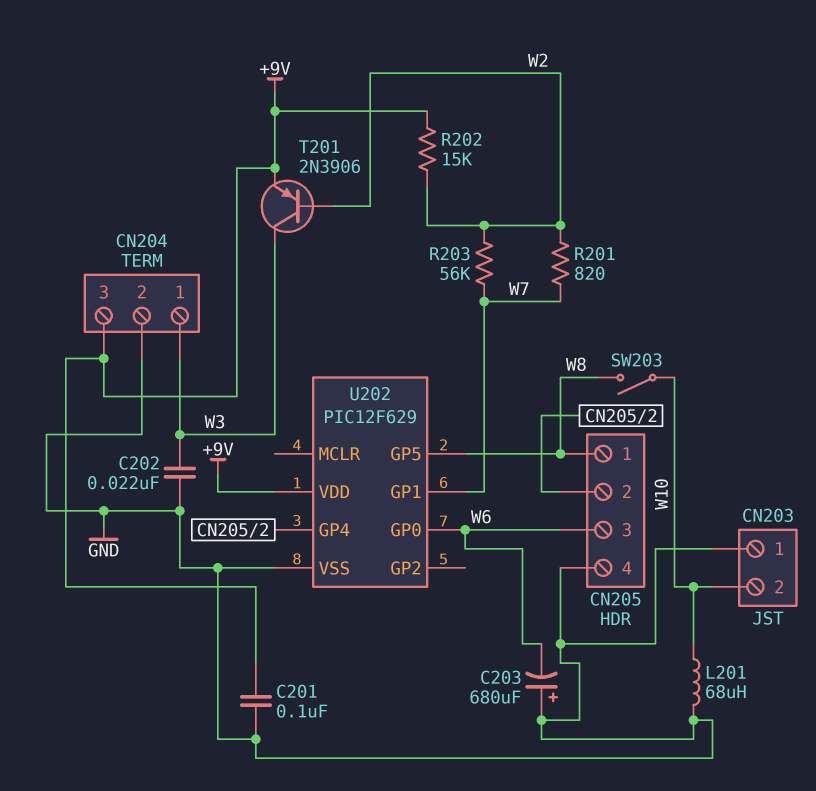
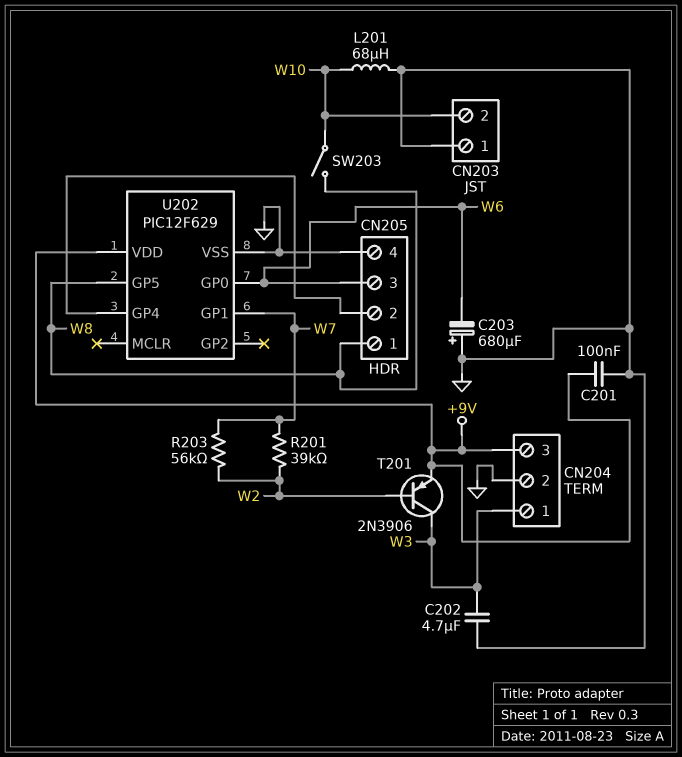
C202: 22nF (GND, W3) -> 4.7uF (GND, W3)
R201: 820 (W2, W7) -> 39k (W2, W7)
R202: 15k (+9V, W2) -> none

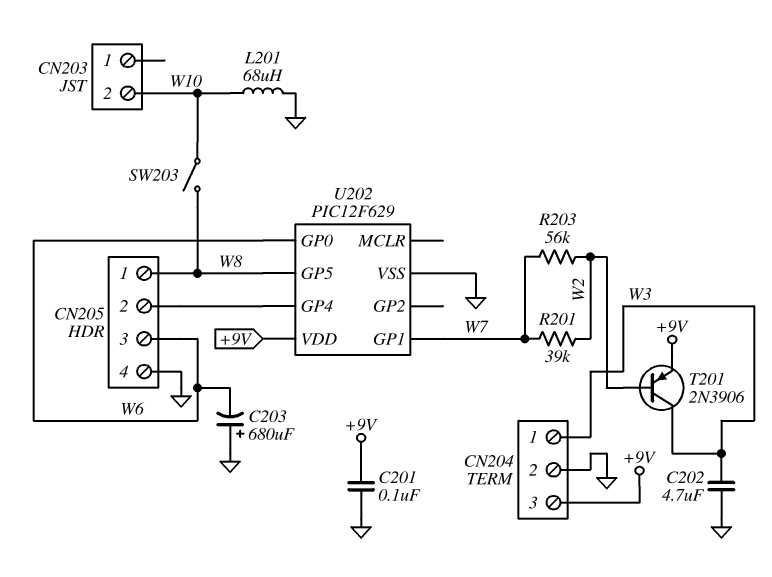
CN203 pin 1: GND -> none

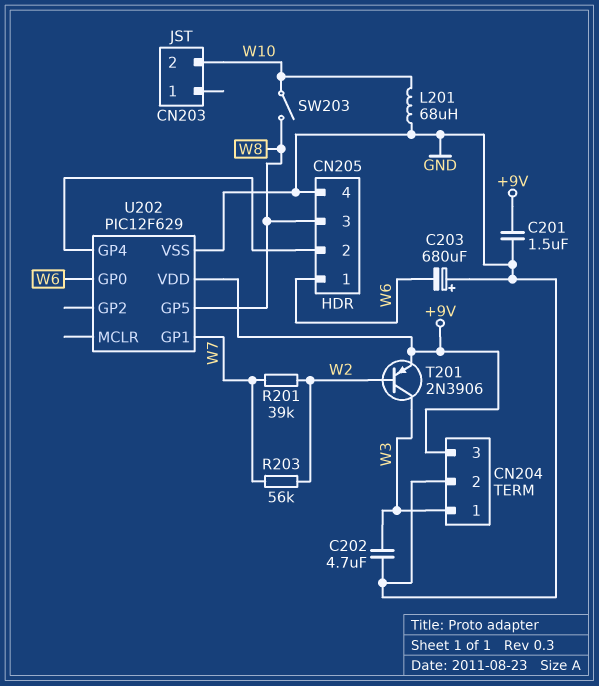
C201: 100nF (+9V, GND) -> 1.5uF (+9V, GND)
CN205 pin 1: W8 -> W6
CN205 pin 3: W6 -> W8

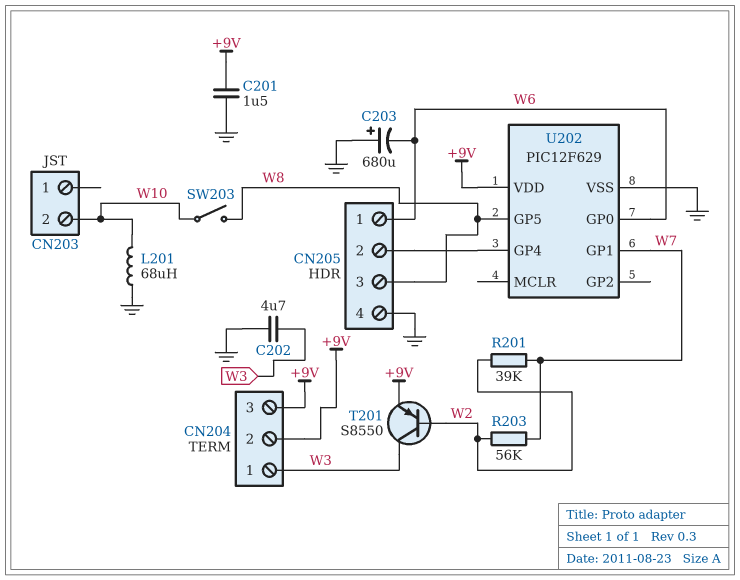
CN204 pin 2: GND -> +9V
T201: PNP 2N3906 (B W2, C W3, E +9V) -> PNP S8550 (B W2, C W3, E +9V)

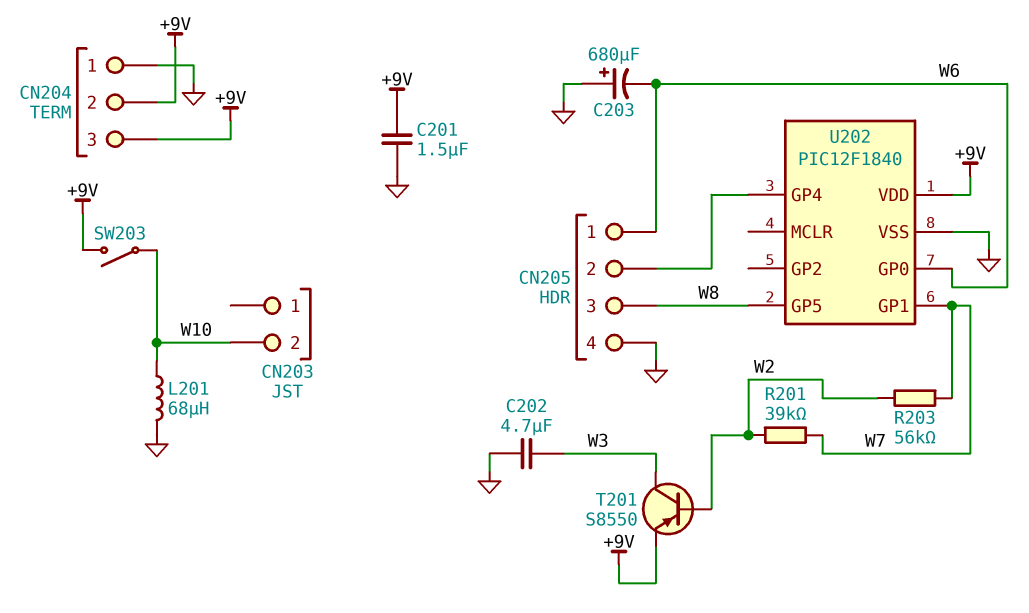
CN204 pin 1: W3 -> GND
SW203: switch (W8, W10) -> switch (+9V, W10)
U202: PIC12F629 -> PIC12F1840

